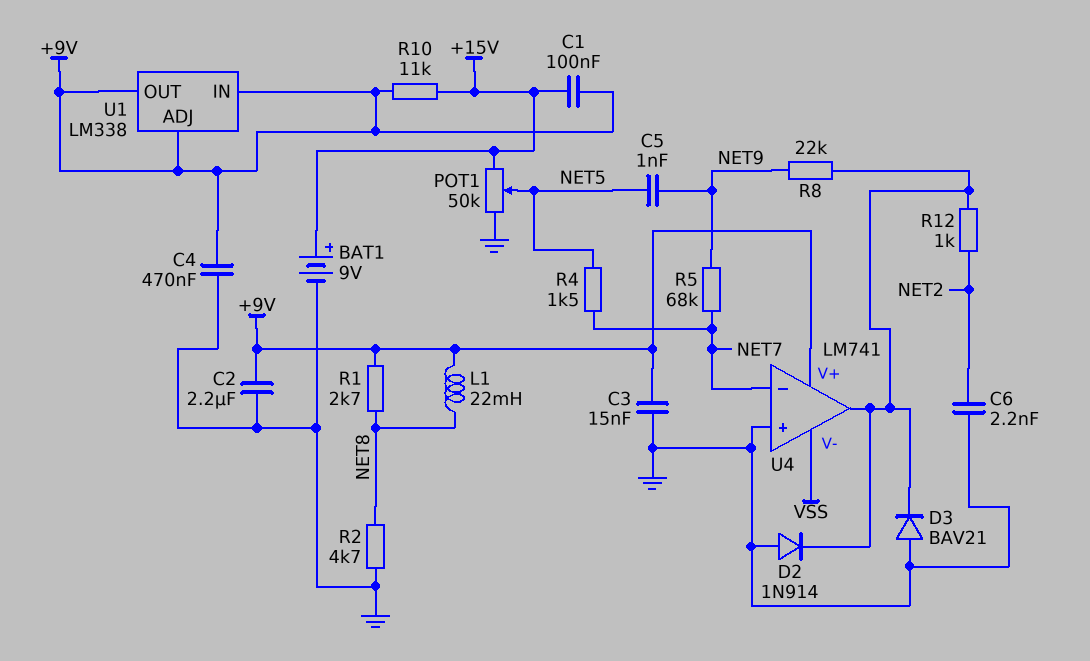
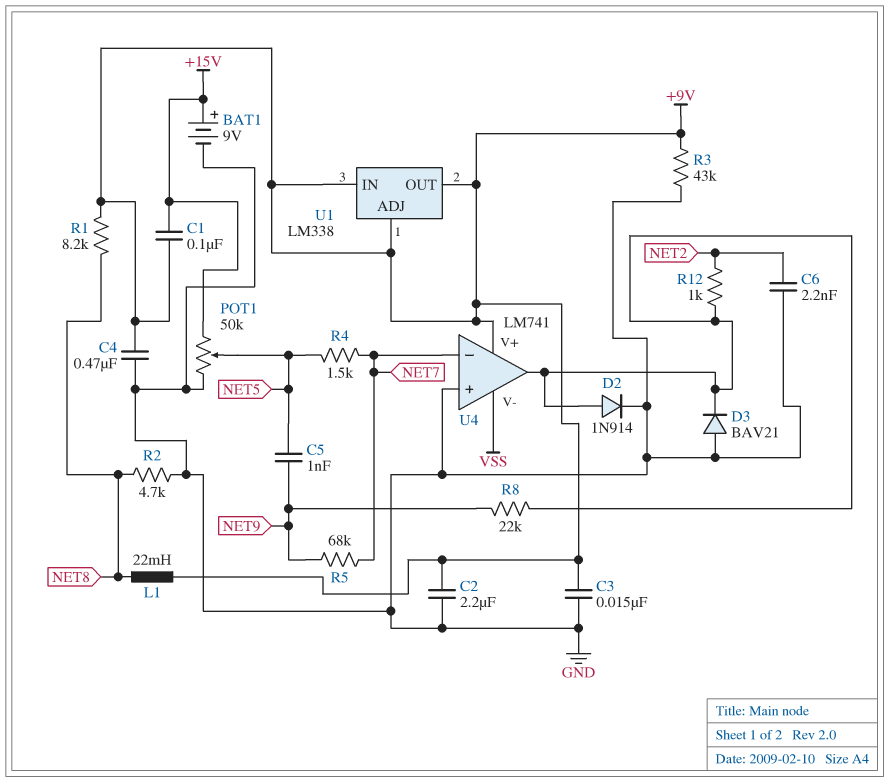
D2: diode 1N914 (A GND, K U4/out) -> diode 1N914 (A U4/out, K GND)
R1: 2.7k (+9V, NET8) -> 8.2k (+9V, NET8)
R3: none -> 43k (+9V, GND)
R10: 11k (+9V, +15V) -> none

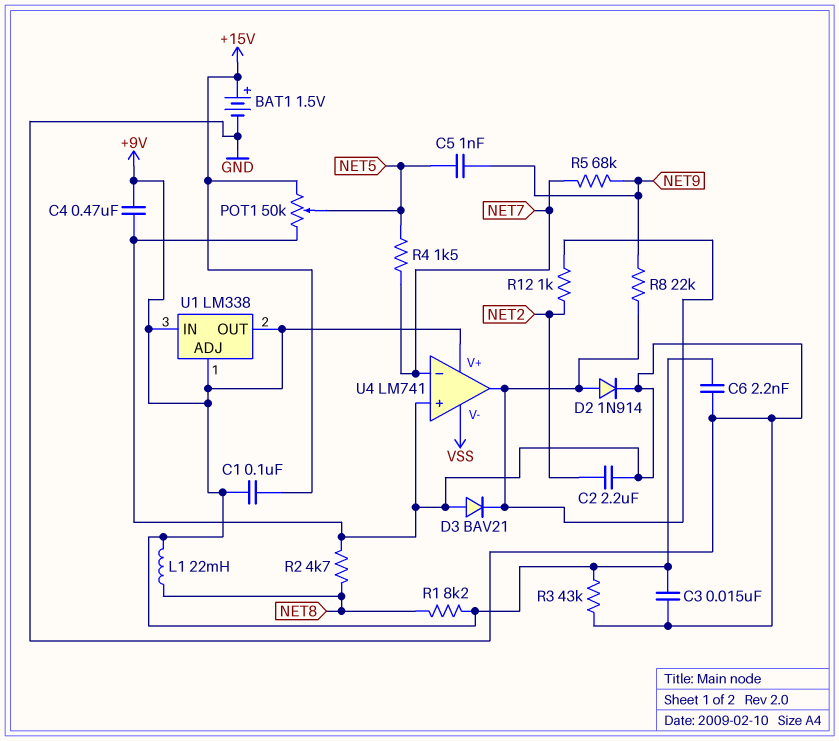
BAT1: 9V (plus +15V, minus GND) -> 1.5V (plus +15V, minus GND)
C2: 2.2uF (+9V, GND) -> 2.2uF (GND, NET2)
C6: 2.2nF (GND, NET2) -> 2.2nF (+9V, GND)

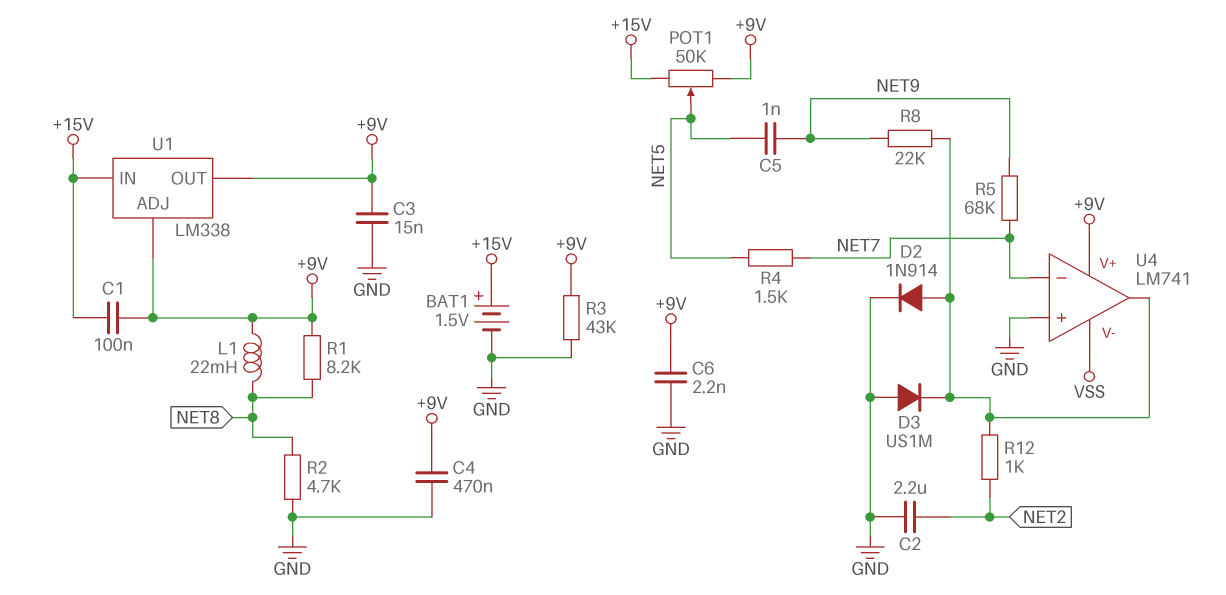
D3: diode BAV21 (A GND, K U4/out) -> diode US1M (A GND, K U4/out)
POT1: 50k (+15V, GND, wiper NET5) -> 50k (+9V, +15V, wiper NET5)
U1 pin IN: +9V -> +15V

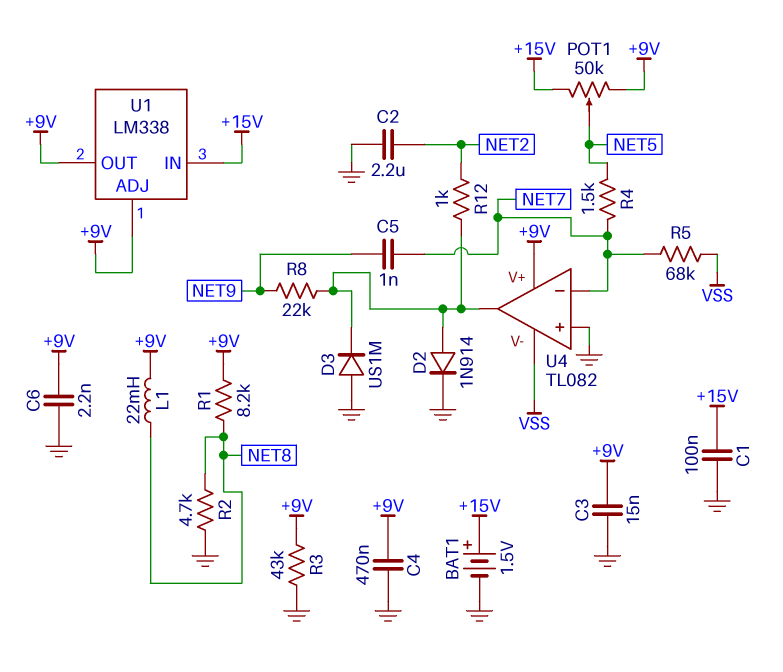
C1: 100nF (+9V, +15V) -> 100nF (+15V, GND)
C5: 1nF (NET5, NET9) -> 1nF (NET7, NET9)
R5: 68k (NET7, NET9) -> 68k (NET7, VSS)
U4: LM741 -> TL082

